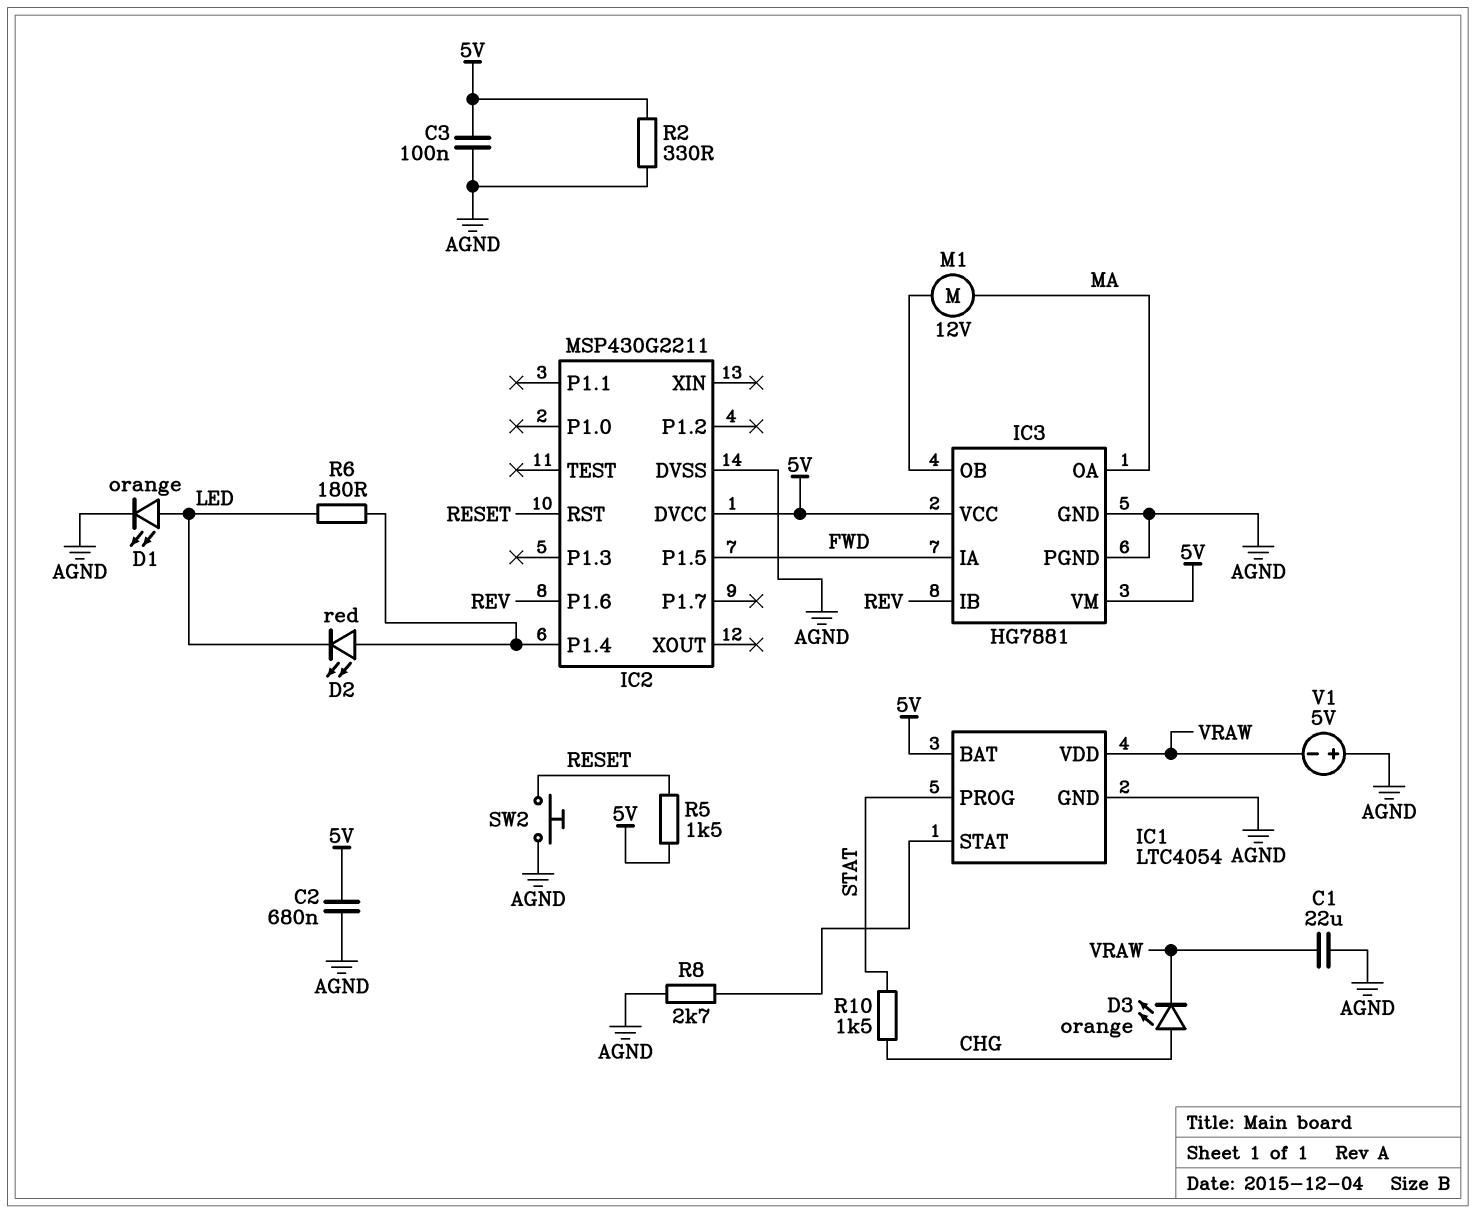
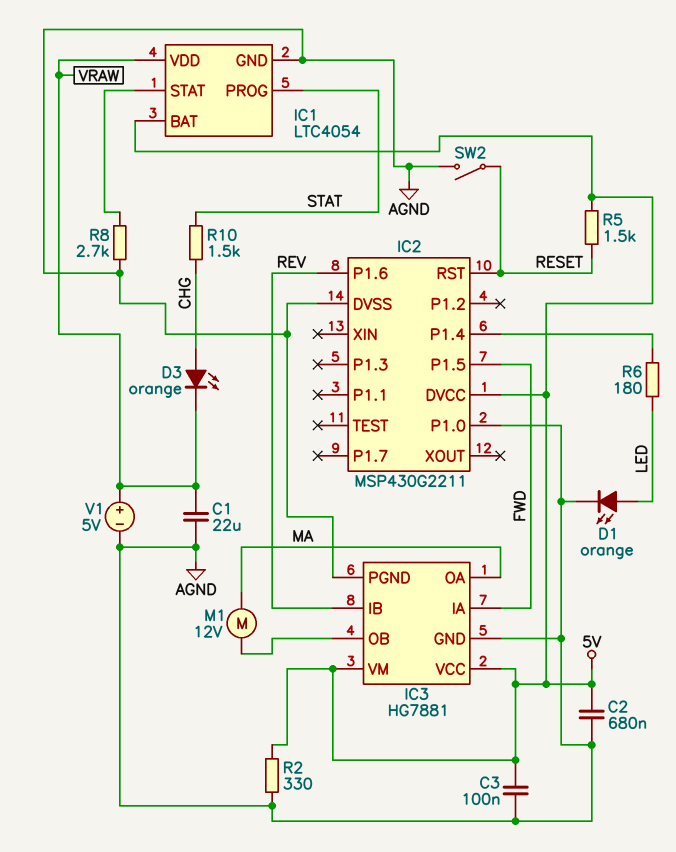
D2: LED red (A IC2/P1.4, K LED) -> none
IC2 pin P1.0: none -> AGND
SW2: button (AGND, RESET) -> switch (AGND, RESET)
V1: 5V (plus AGND, minus VRAW) -> 5V (plus VRAW, minus AGND)

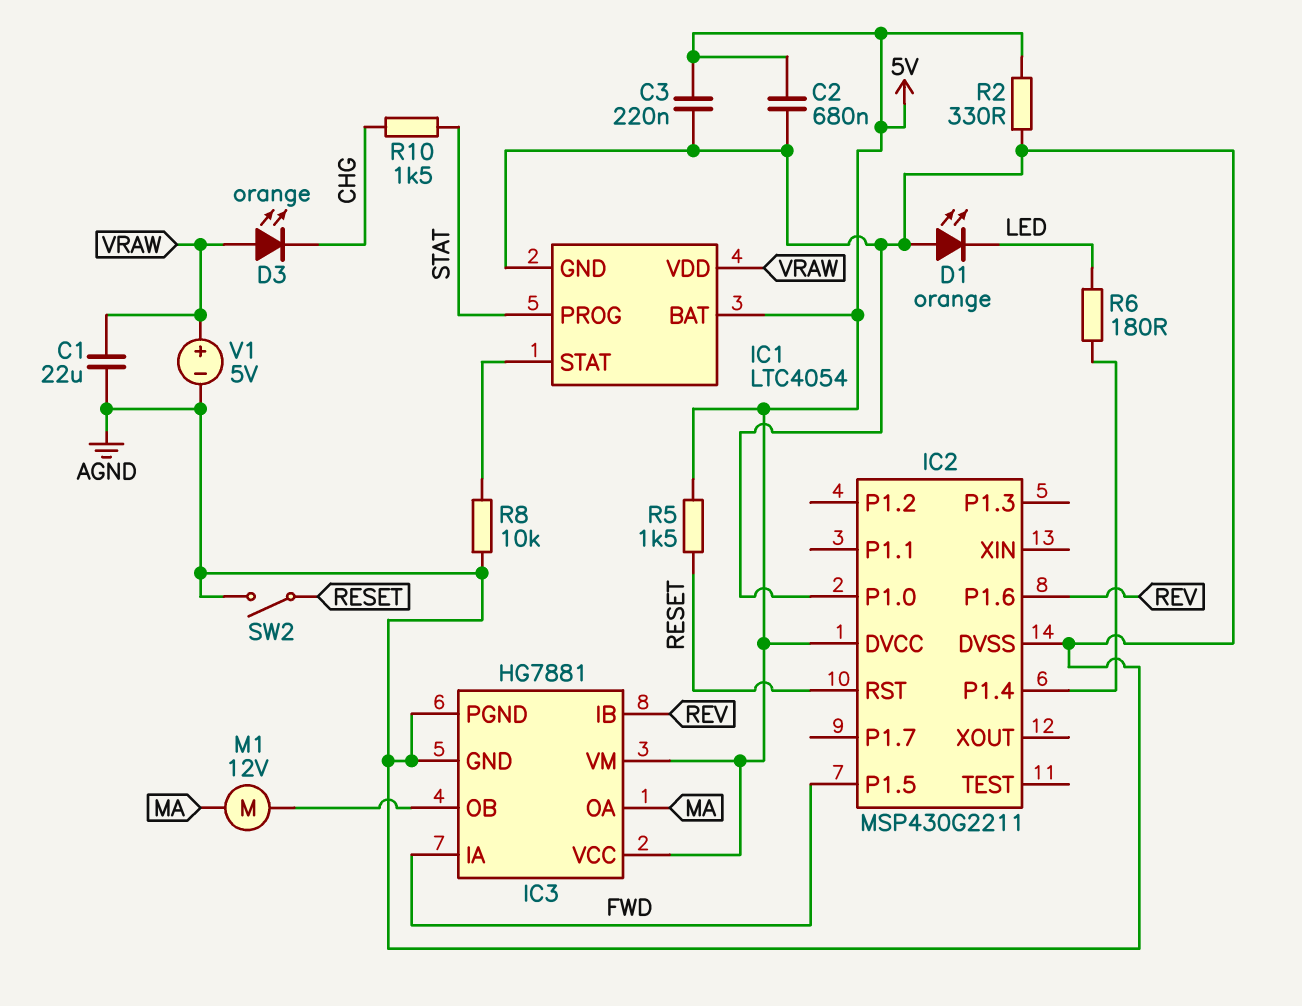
C3: 100nF (5V, AGND) -> 220nF (5V, AGND)
D1: LED orange (A LED, K AGND) -> LED orange (A AGND, K LED)
D3: LED orange (A CHG, K VRAW) -> LED orange (A VRAW, K CHG)
R8: 2.7k (AGND, IC1/STAT) -> 10k (AGND, IC1/STAT)

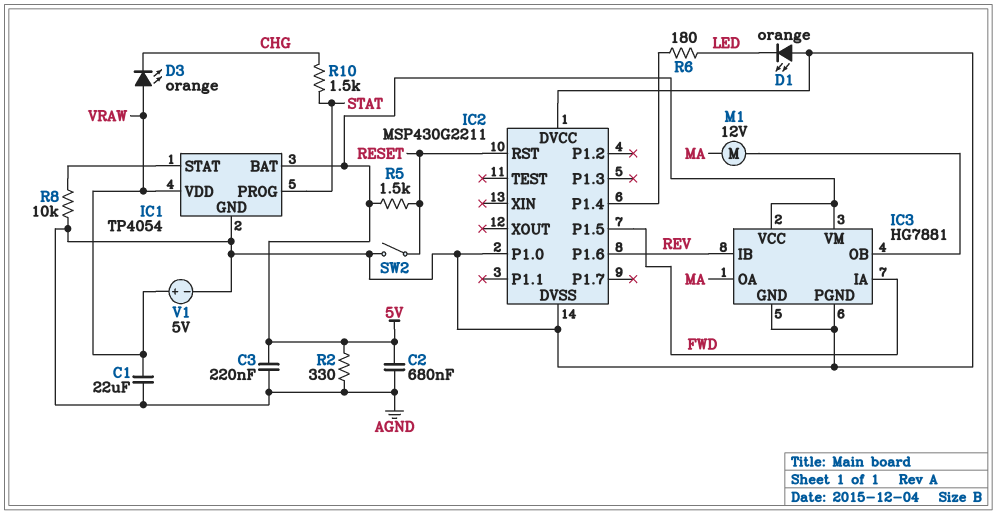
IC1: LTC4054 -> TP4054
IC2 pin DVCC: 5V -> AGND

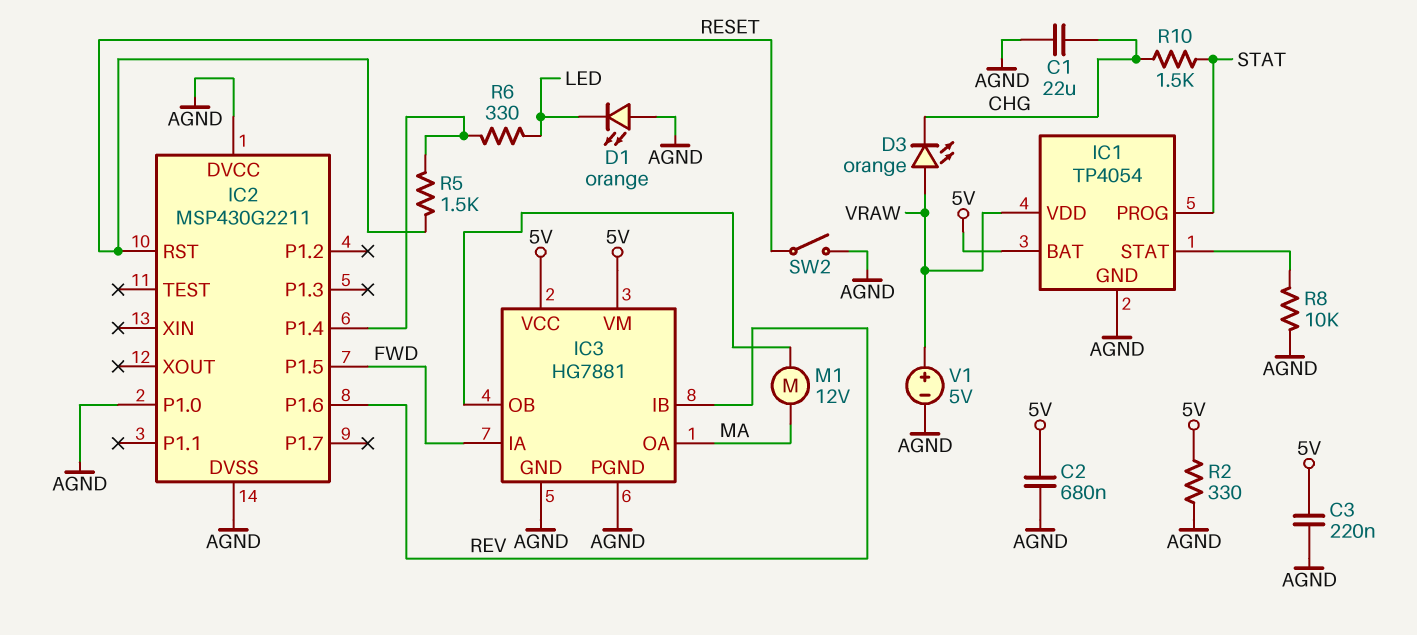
C1: 22uF (AGND, VRAW) -> 22uF (AGND, CHG)
R5: 1.5k (5V, RESET) -> 1.5k (IC2/P1.4, RESET)
R6: 180 (IC2/P1.4, LED) -> 330 (IC2/P1.4, LED)

